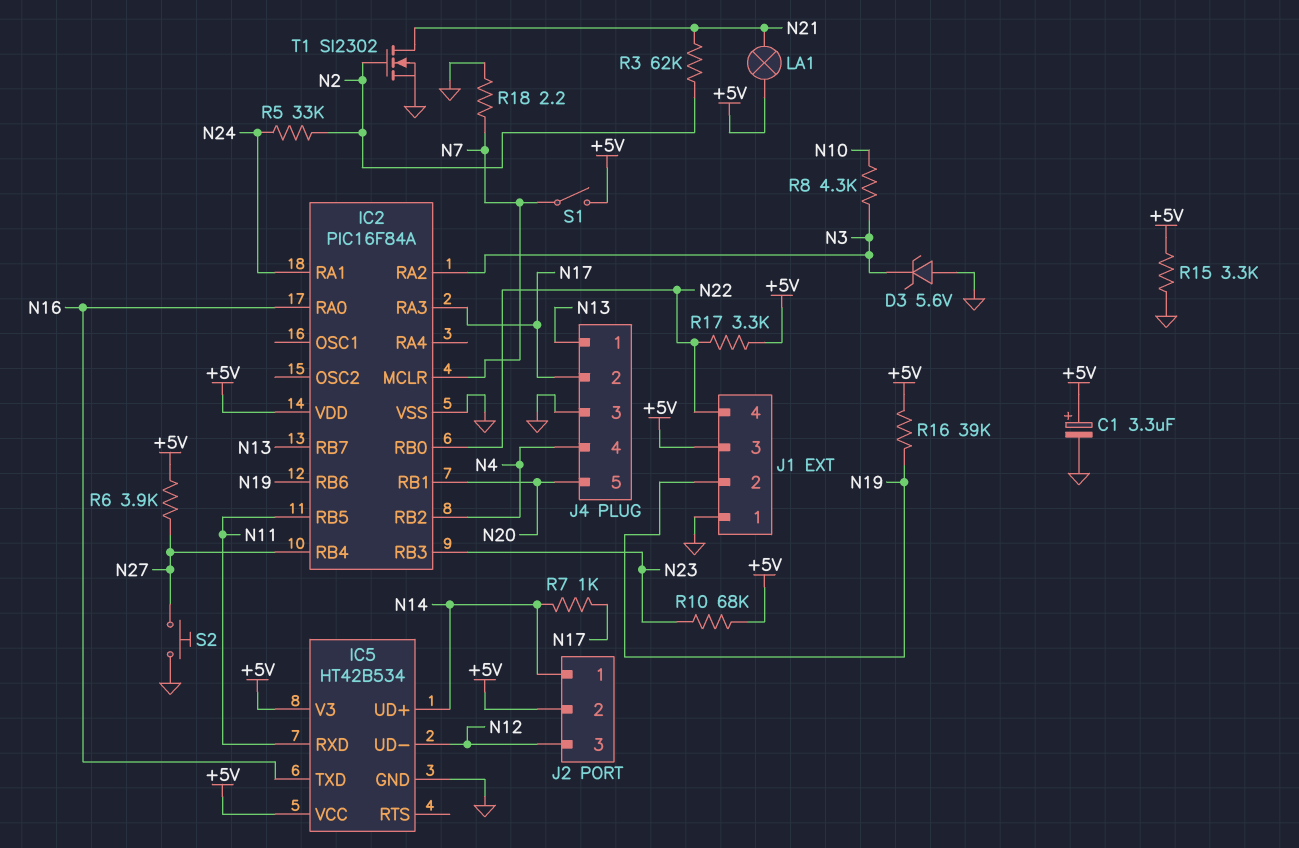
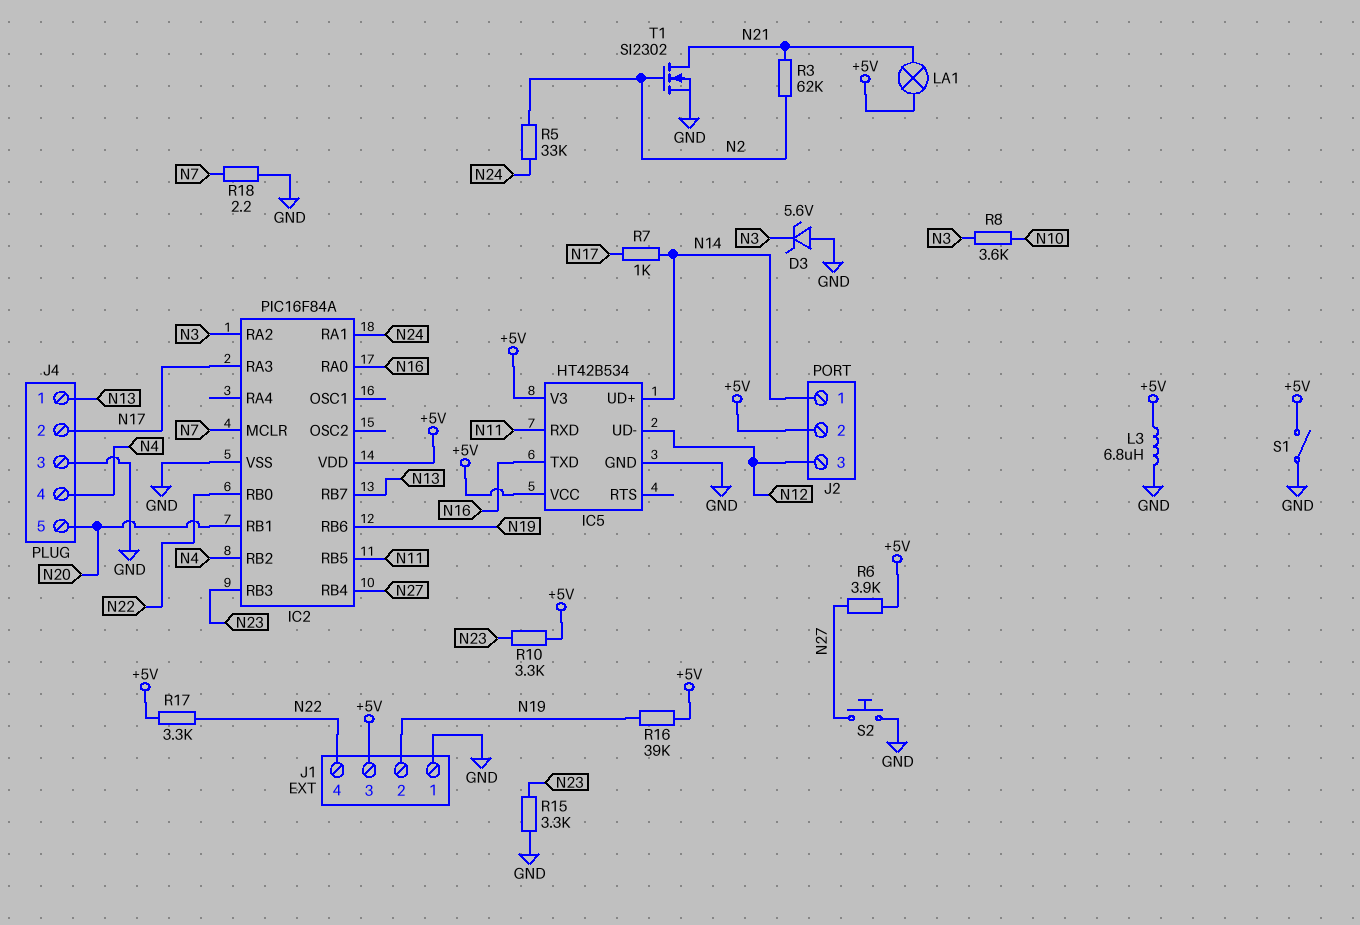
C1: 3.3uF (plus +5V, minus GND) -> none
L3: none -> 6.8uH (+5V, GND)
R8: 4.3k (N3, N10) -> 3.6k (N3, N10)
R10: 68k (+5V, N23) -> 3.3k (+5V, N23)
R15: 3.3k (+5V, GND) -> 3.3k (GND, N23)
S1: switch (+5V, N7) -> switch (+5V, GND)

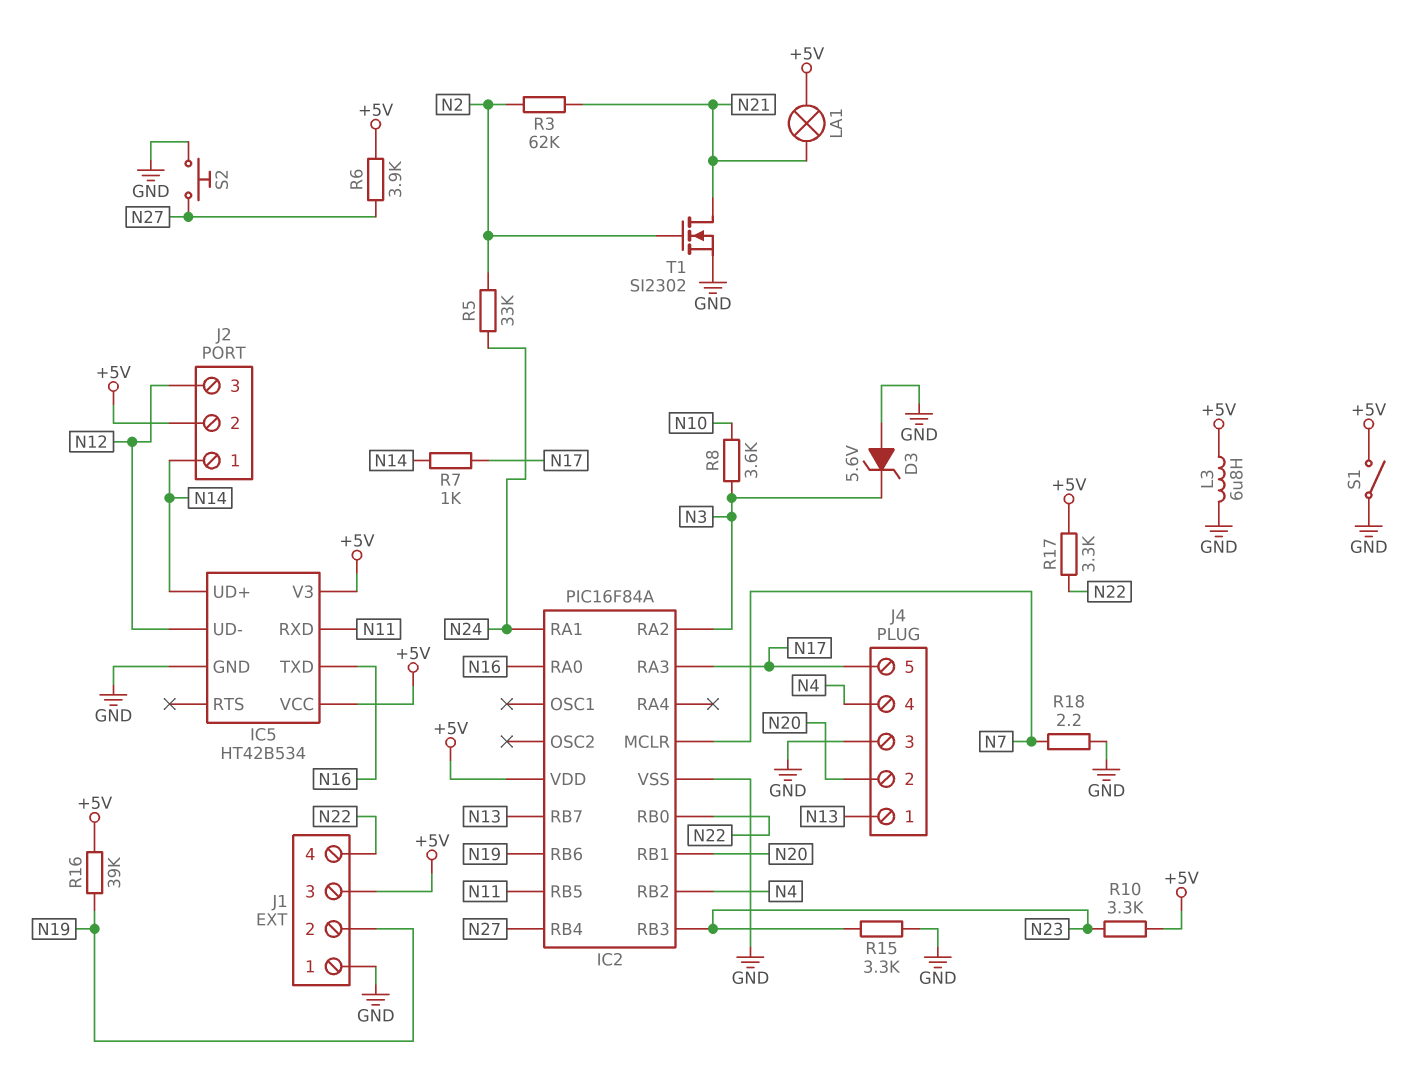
J4 pin 2: N17 -> N20
J4 pin 5: N20 -> N17

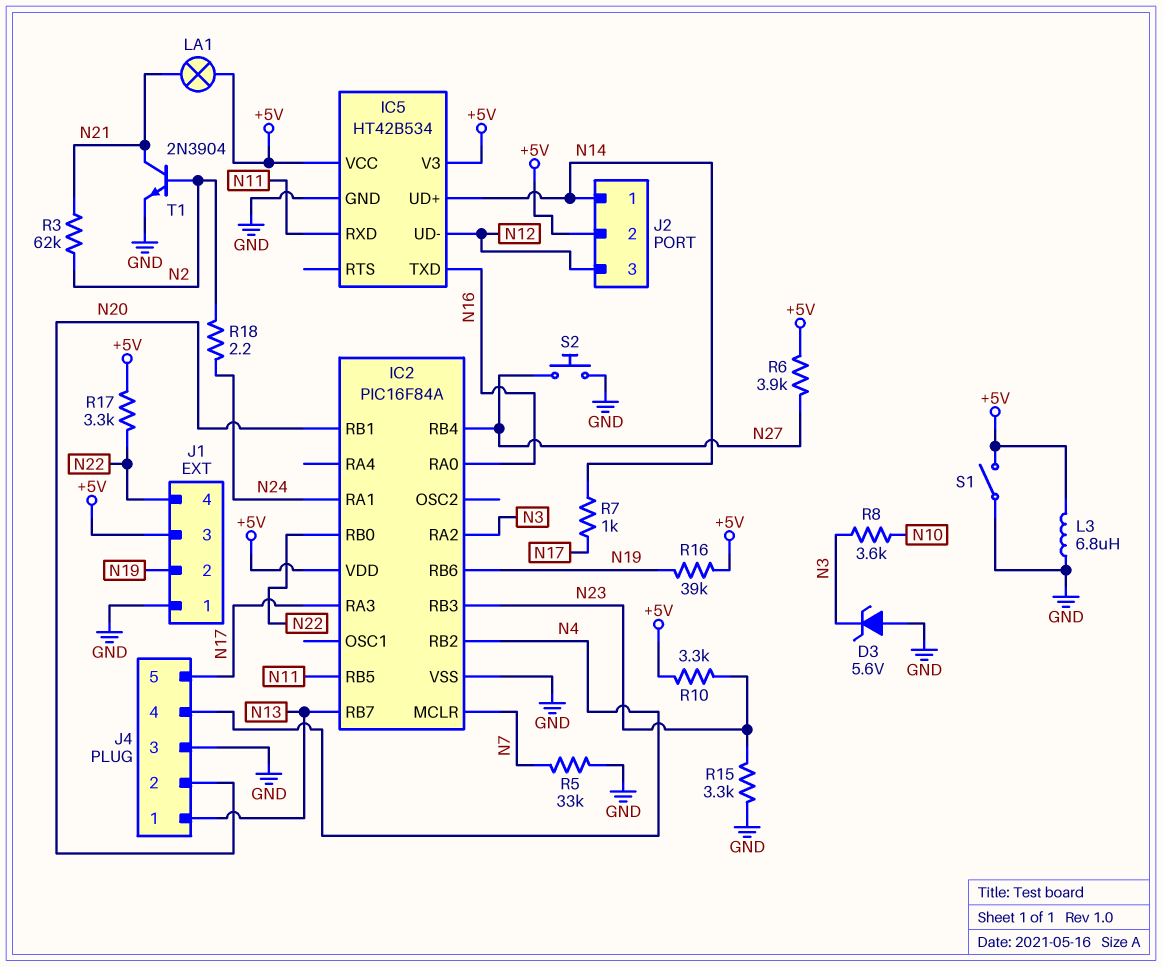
R5: 33k (N2, N24) -> 33k (GND, N7)
R18: 2.2 (GND, N7) -> 2.2 (N2, N24)
T1: NMOS SI2302 (G N2, D N21, S GND) -> NPN 2N3904 (B N2, C N21, E GND)

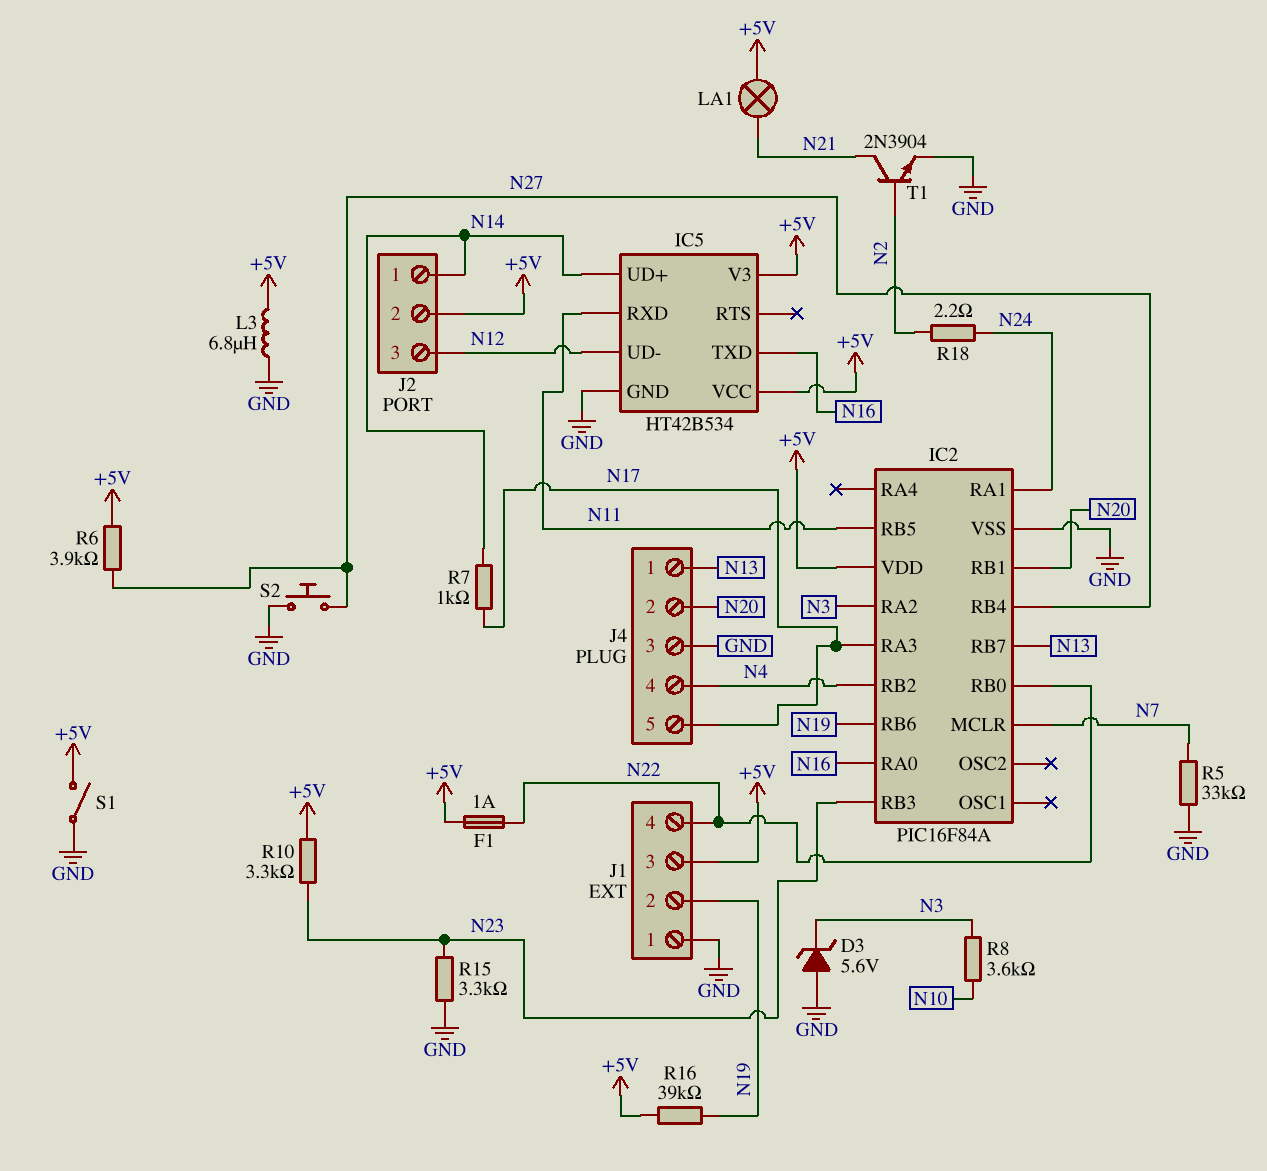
F1: none -> 1A (+5V, N22)
R3: 62k (N2, N21) -> none
R17: 3.3k (+5V, N22) -> none

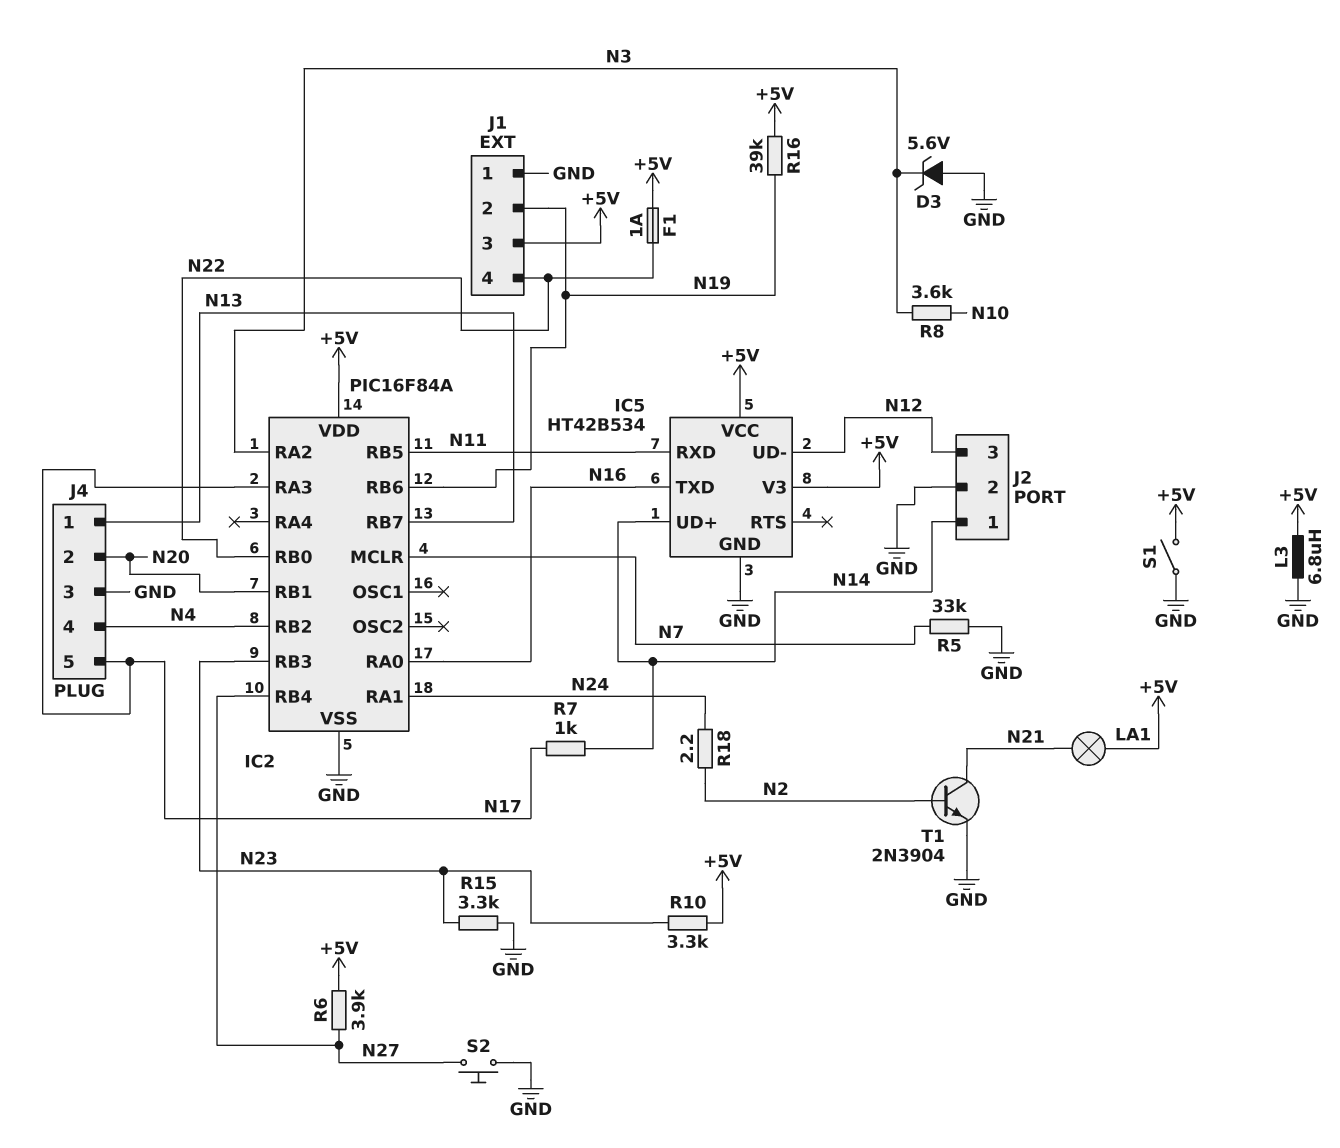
J2 pin 2: +5V -> GND

